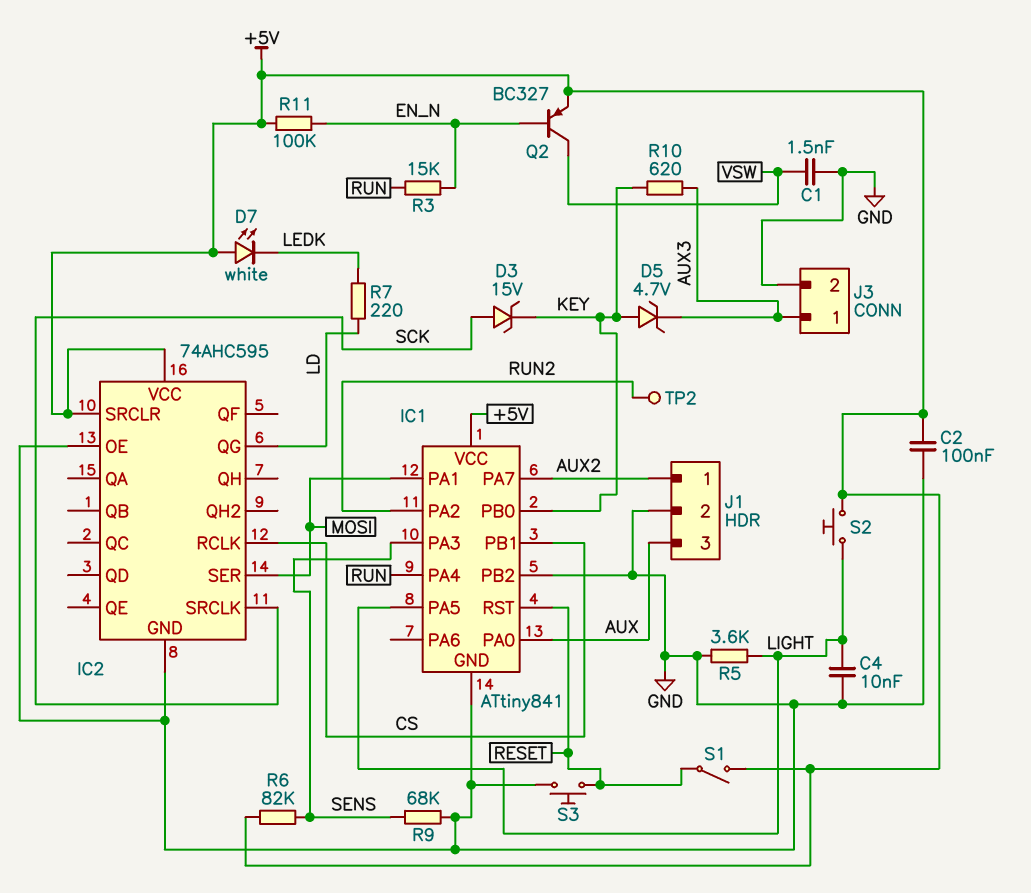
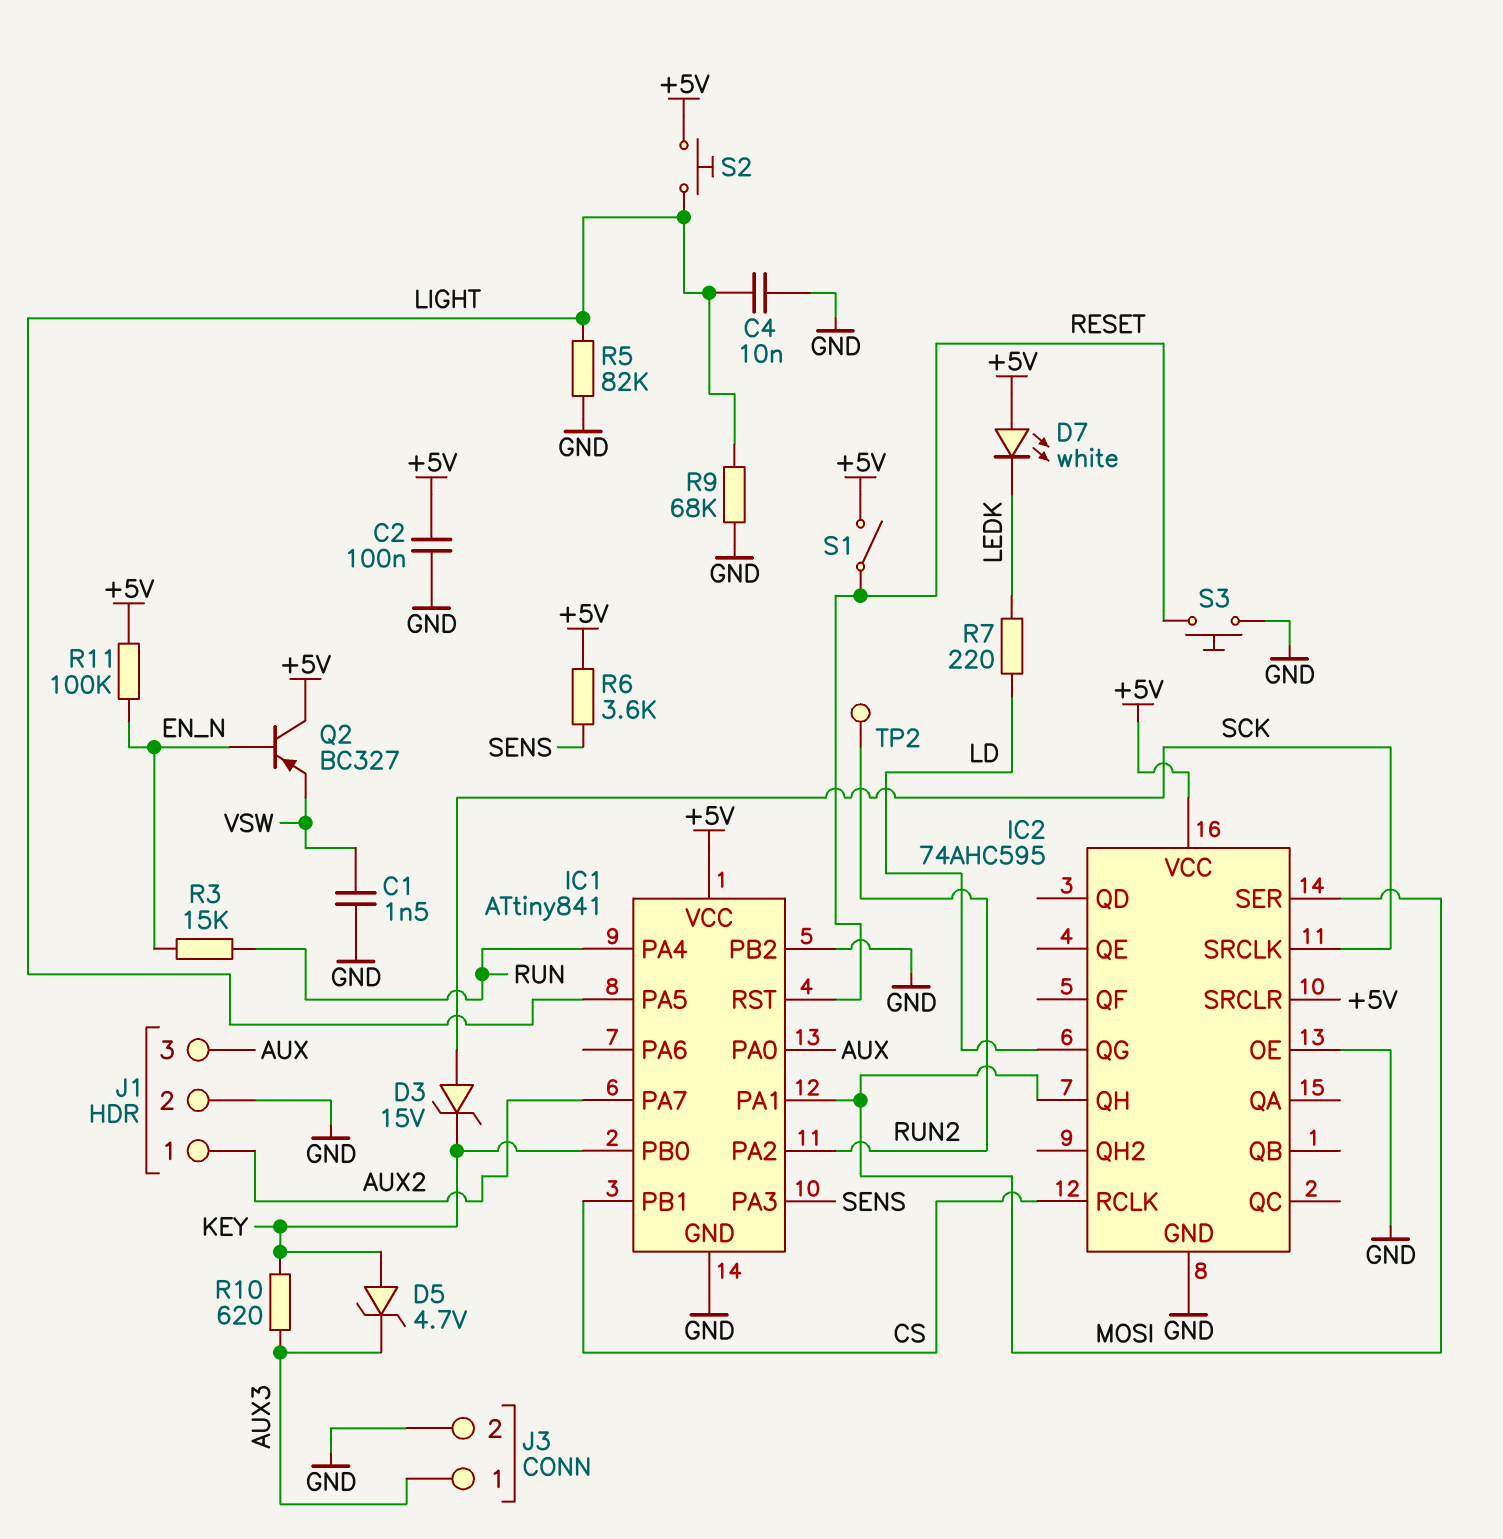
IC2 pin QH: none -> MOSI
Q2: PNP BC327 (B EN_N, C VSW, E +5V) -> PNP BC327 (B EN_N, C +5V, E VSW)
R5: 3.6k (GND, LIGHT) -> 82k (GND, LIGHT)
R6: 82k (+5V, SENS) -> 3.6k (+5V, SENS)
R9: 68k (GND, SENS) -> 68k (GND, LIGHT)

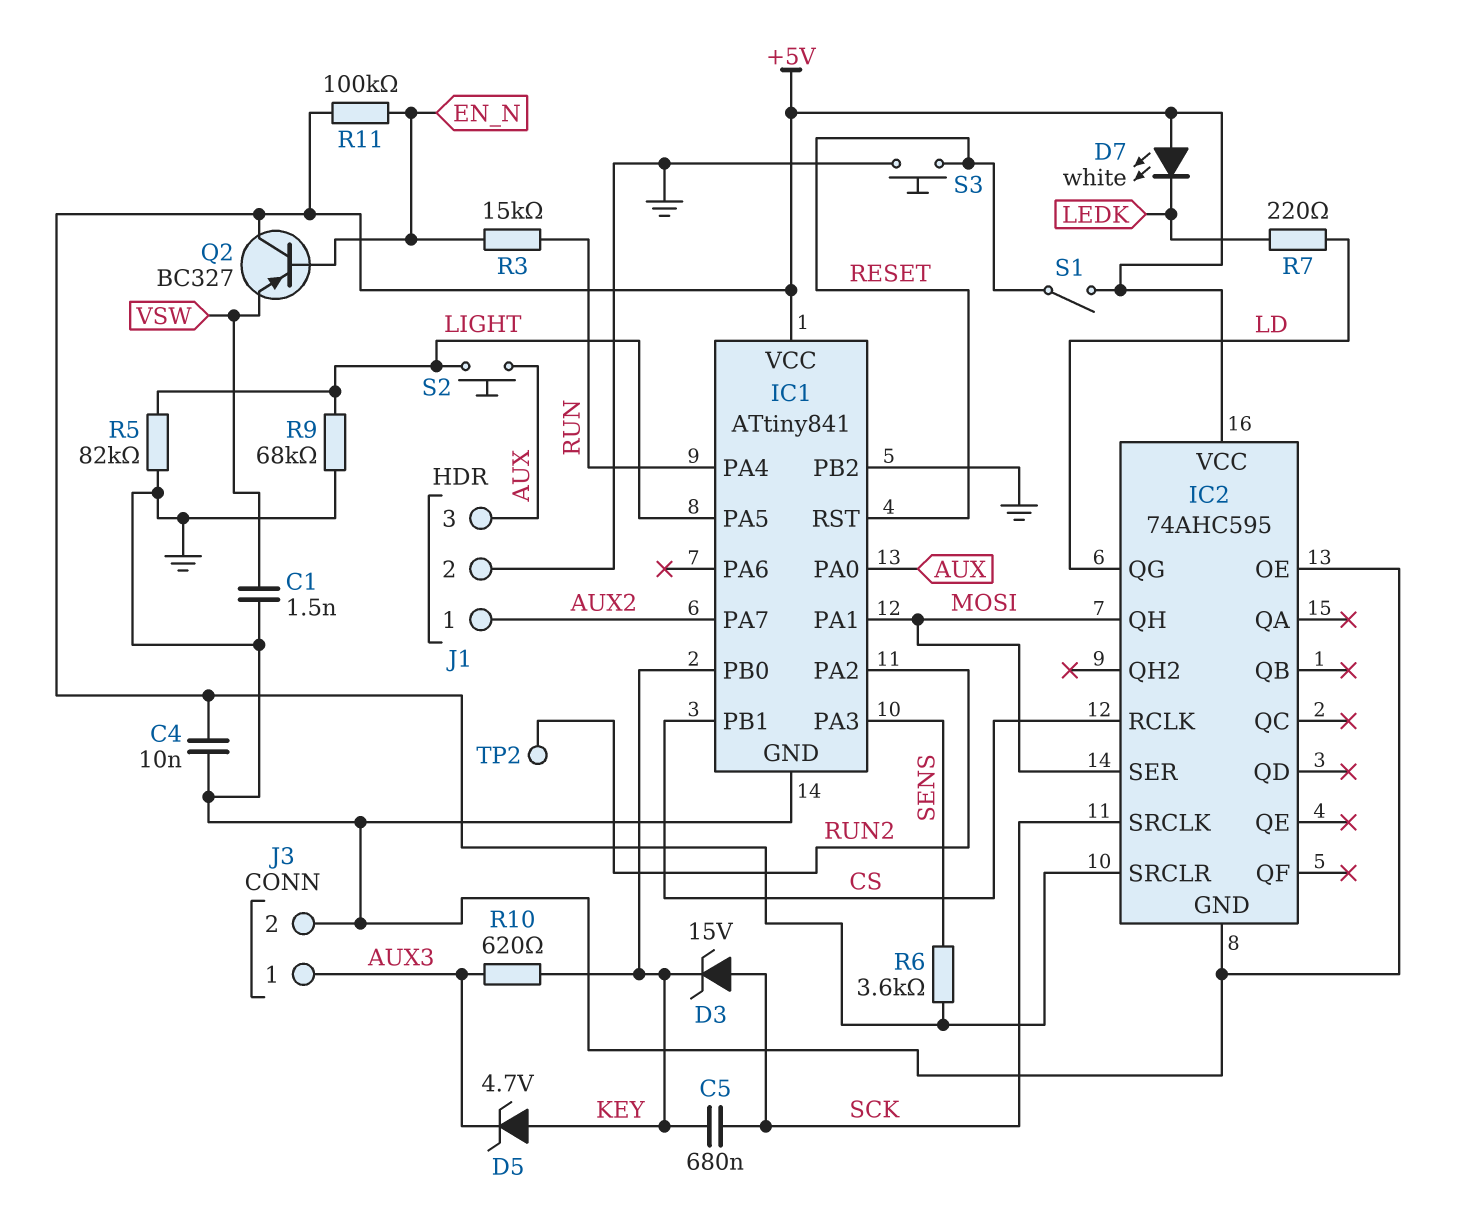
C2: 100nF (+5V, GND) -> none
C4: 10nF (GND, LIGHT) -> 10nF (+5V, GND)
C5: none -> 680nF (KEY, SCK)
S2: button (+5V, LIGHT) -> button (AUX, LIGHT)

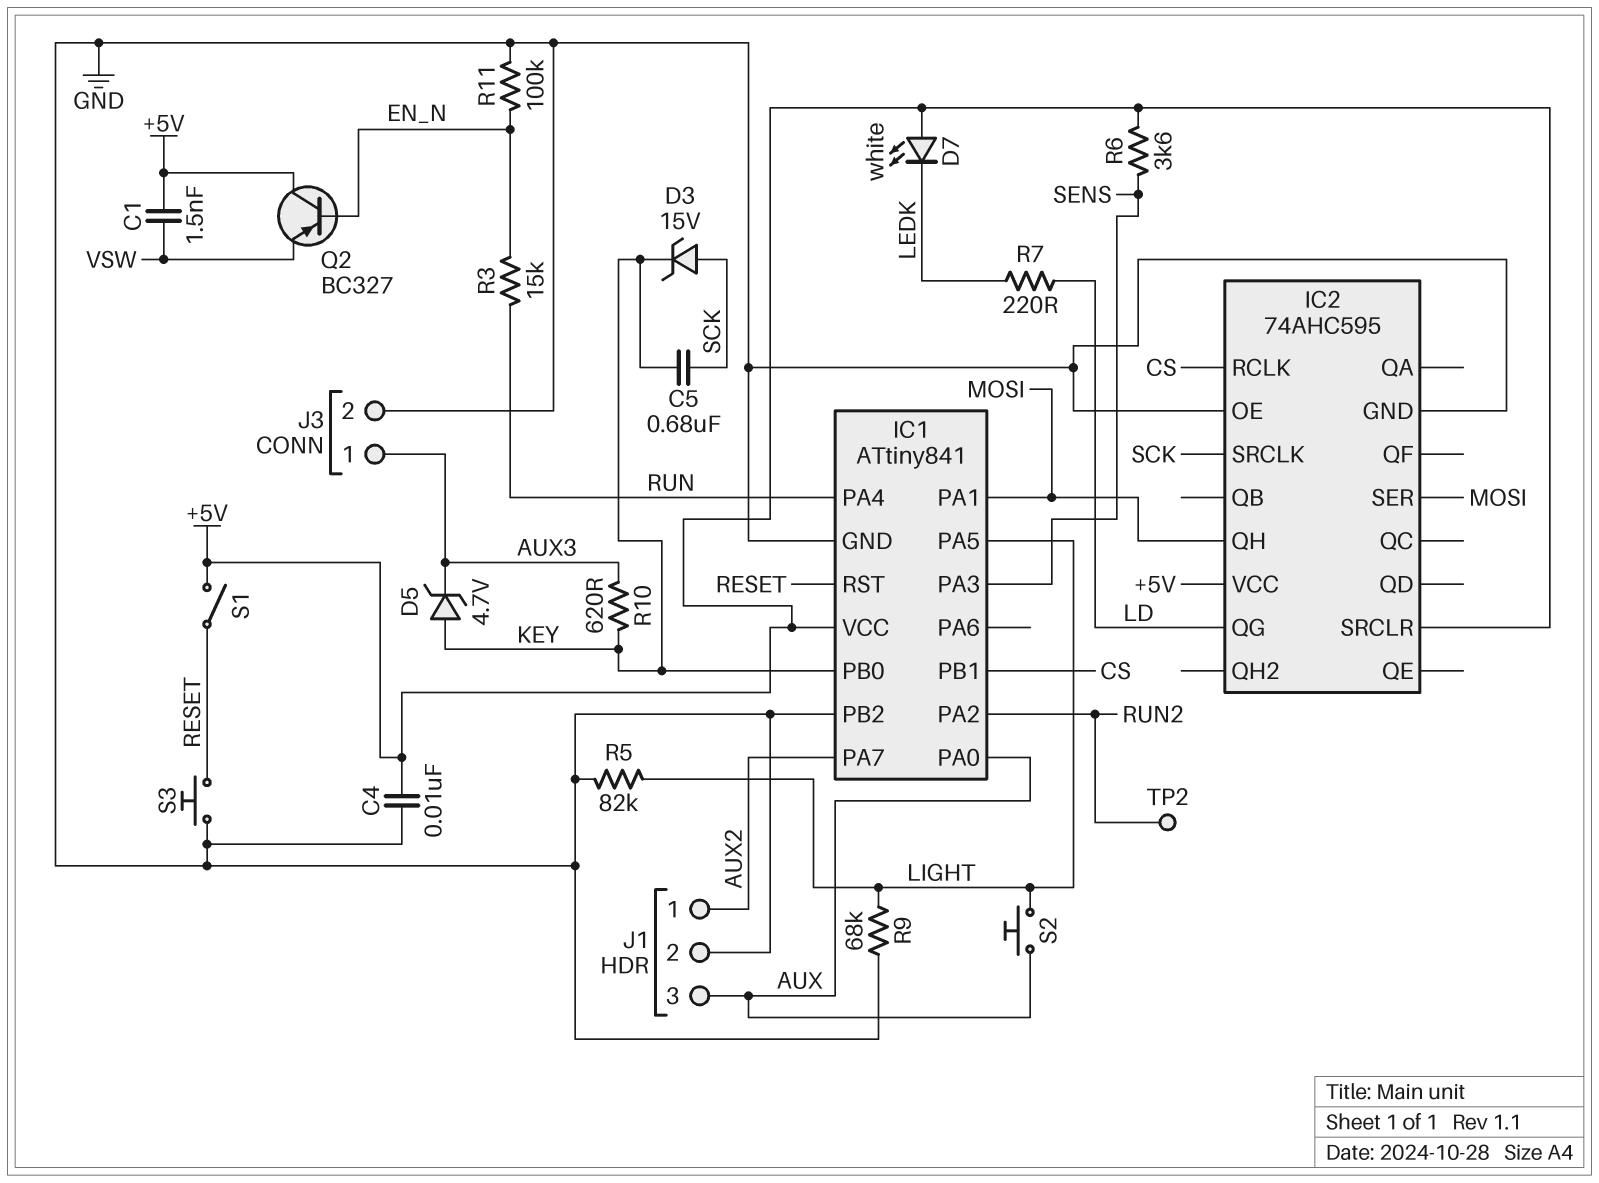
C1: 1.5nF (GND, VSW) -> 1.5nF (+5V, VSW)
R11: 100k (+5V, EN_N) -> 100k (EN_N, GND)

